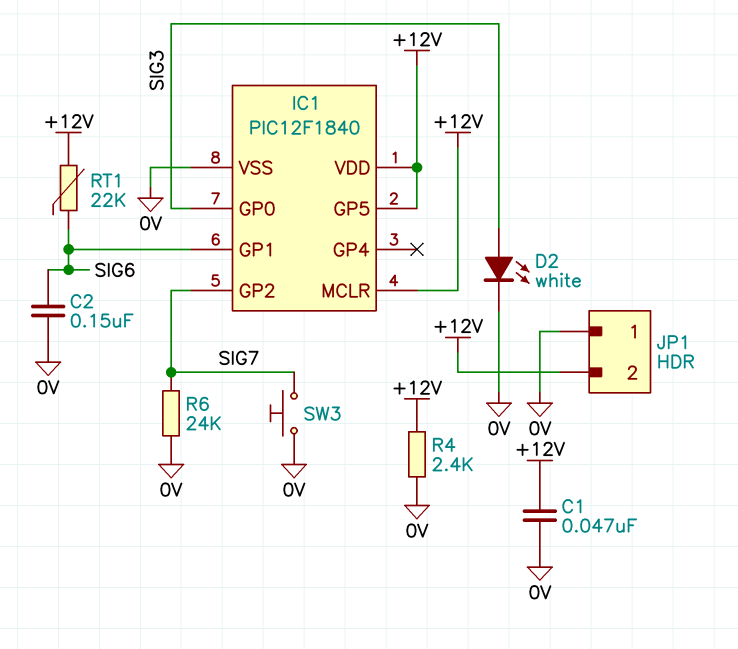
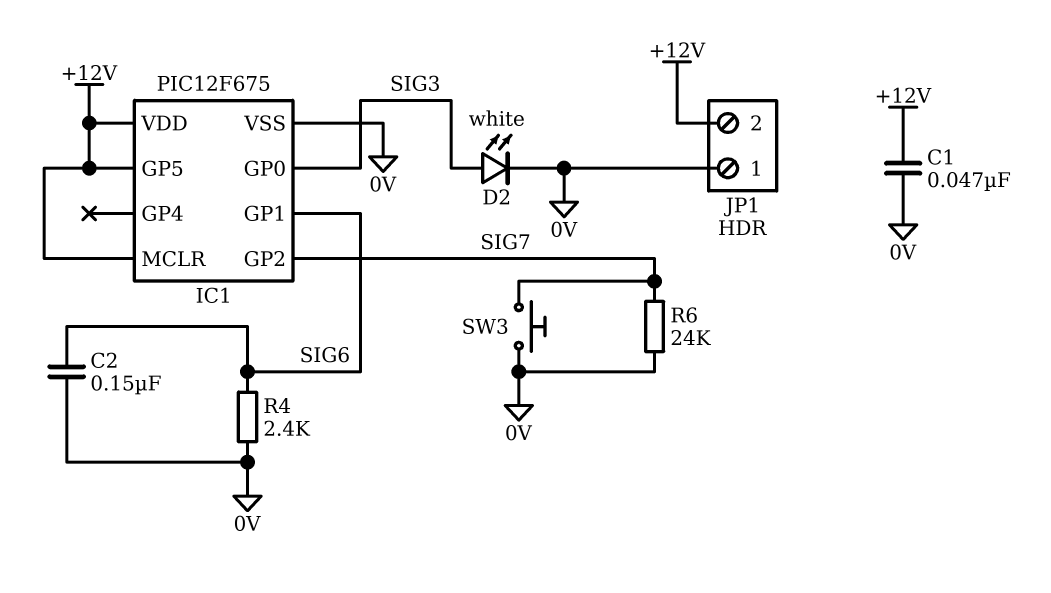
IC1: PIC12F1840 -> PIC12F675
R4: 2.4k (+12V, 0V) -> 2.4k (0V, SIG6)
RT1: 22k (+12V, SIG6) -> none

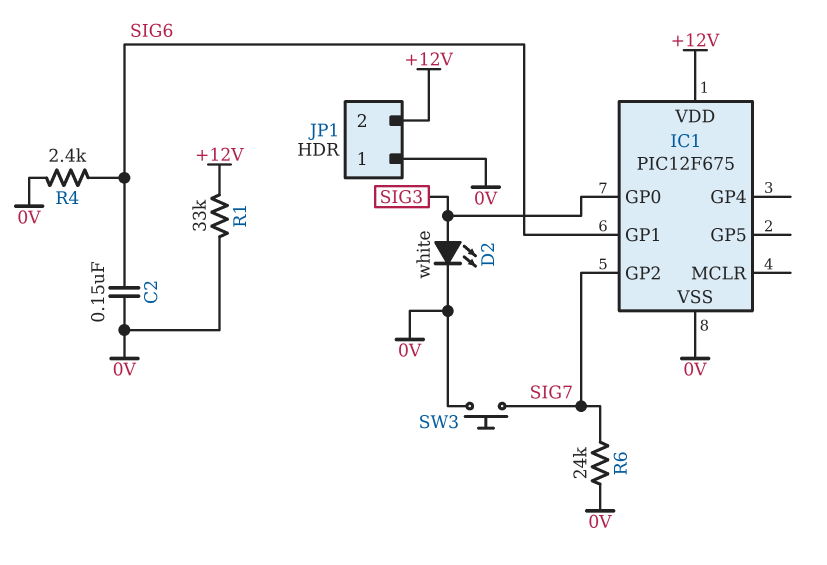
C1: 47nF (+12V, 0V) -> none
IC1 pin GP5: +12V -> none
IC1 pin MCLR: +12V -> none
R1: none -> 33k (+12V, 0V)

